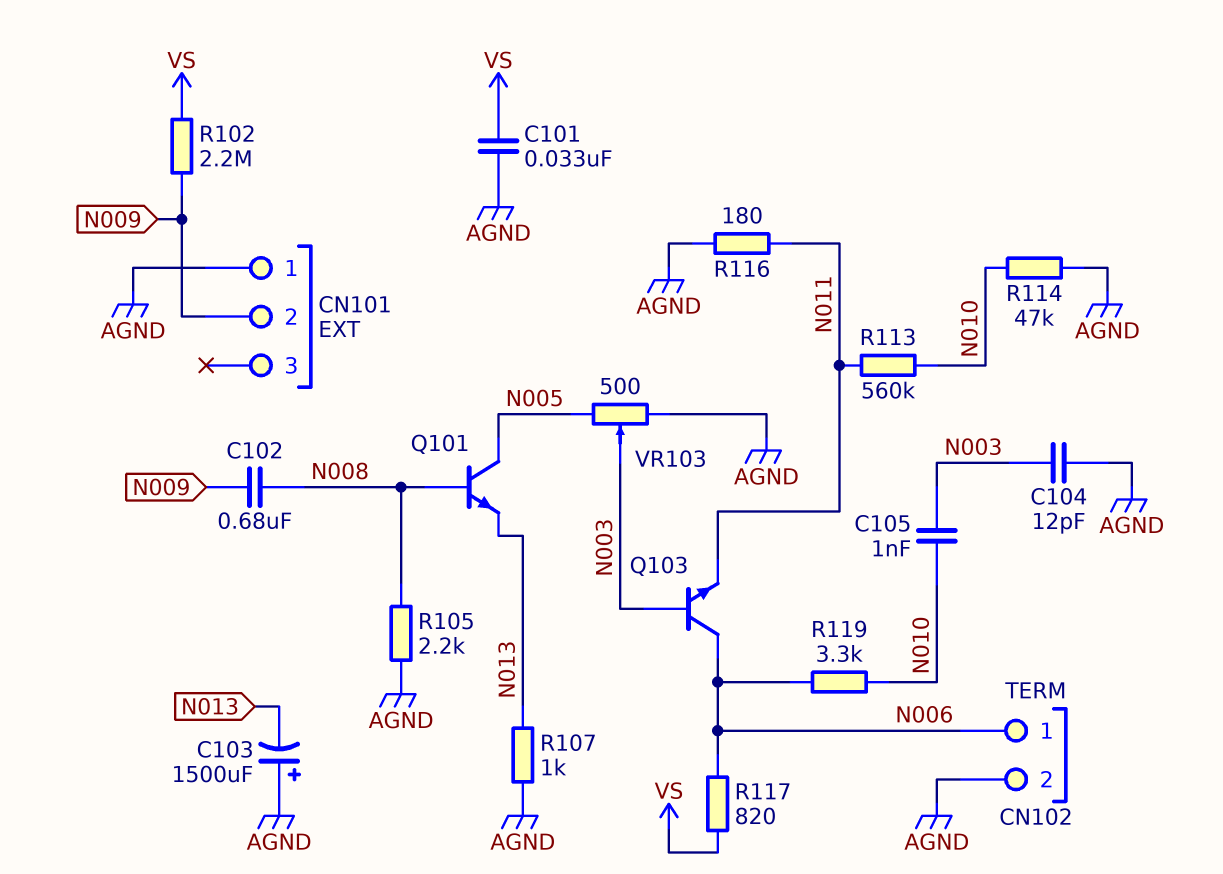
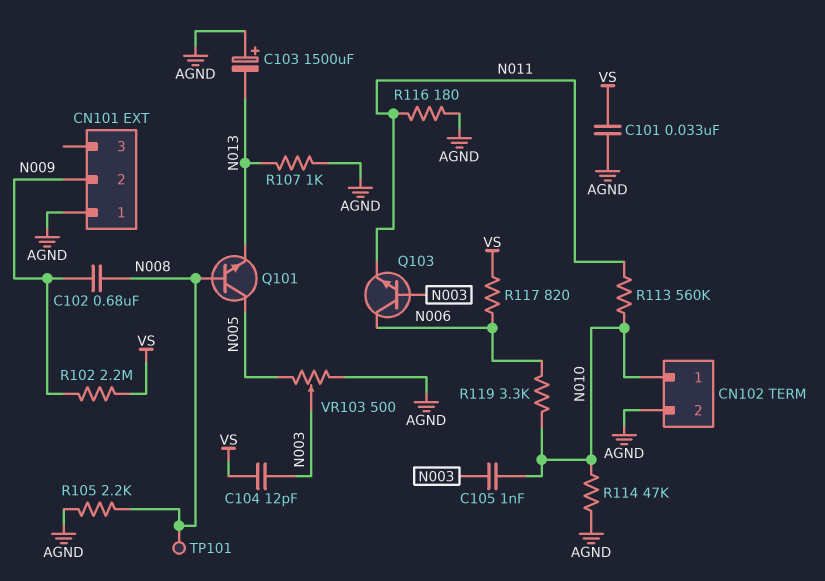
C104: 12pF (AGND, N003) -> 12pF (N003, VS)
CN102 pin 1: N006 -> N010
TP101: none -> test point (N008)

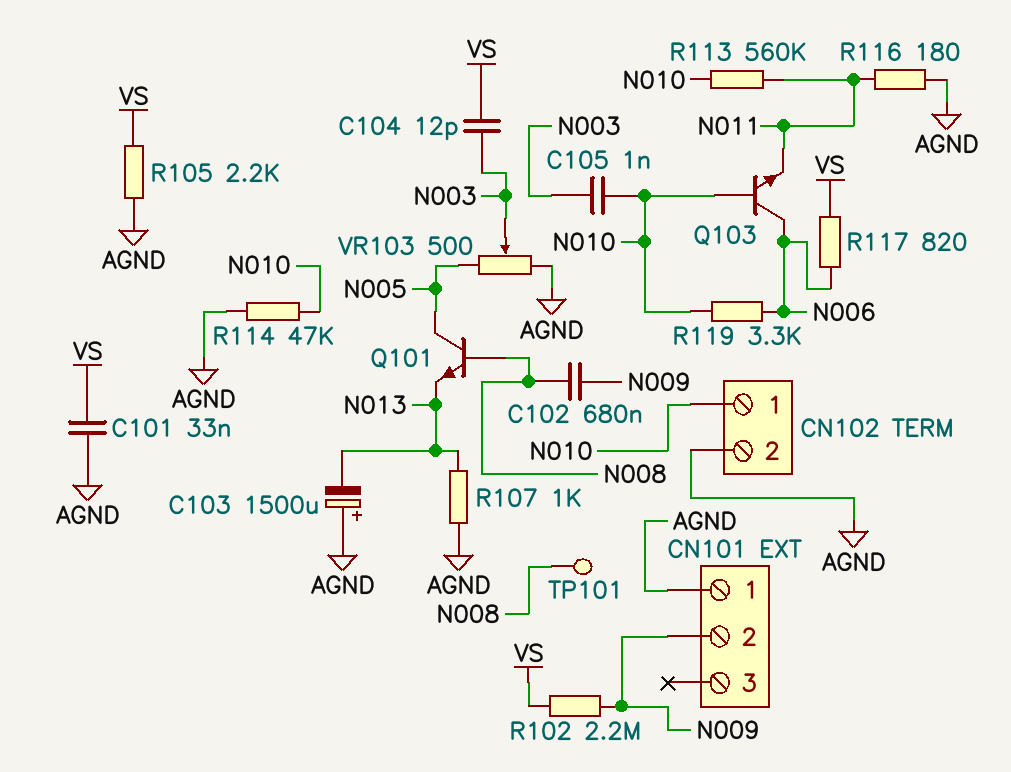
Q103: NPN (B N003, C N006, E N011) -> NPN (B N010, C N006, E N011)
R105: 2.2k (AGND, N008) -> 2.2k (AGND, VS)

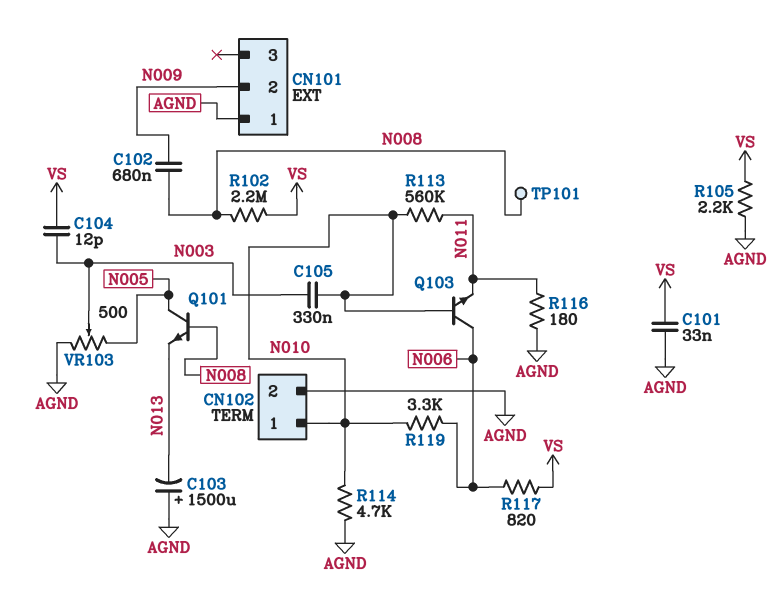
C105: 1nF (N003, N010) -> 330nF (N003, N010)
R102: 2.2M (N009, VS) -> 2.2M (N008, VS)
R107: 1k (AGND, N013) -> none
R114: 47k (AGND, N010) -> 4.7k (AGND, N010)

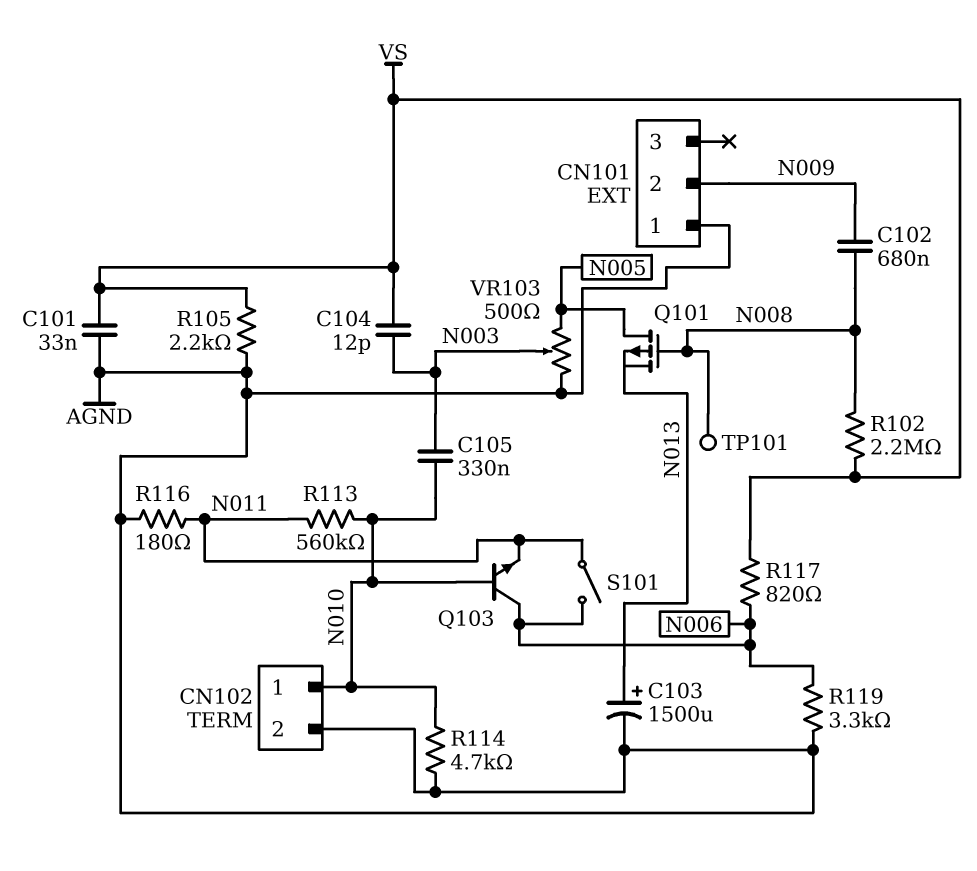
C103: 1500uF (plus AGND, minus N013) -> 1500uF (plus N013, minus AGND)
Q101: NPN (B N008, C N005, E N013) -> PMOS (G N008, D N005, S N013)
R119: 3.3k (N006, N010) -> 3.3k (AGND, N006)
S101: none -> switch (N006, N011)

